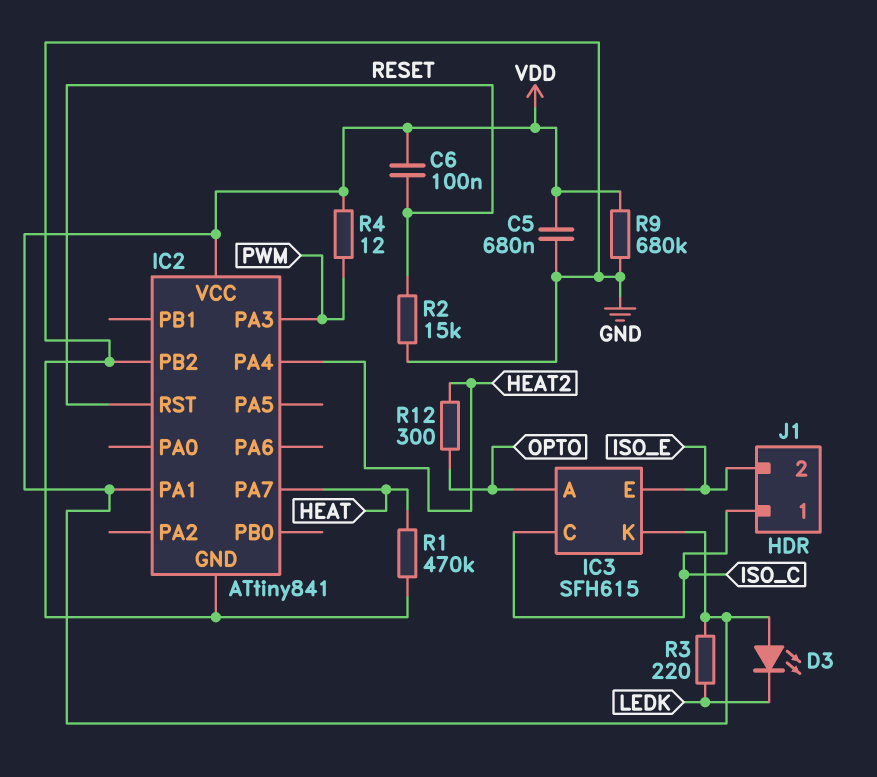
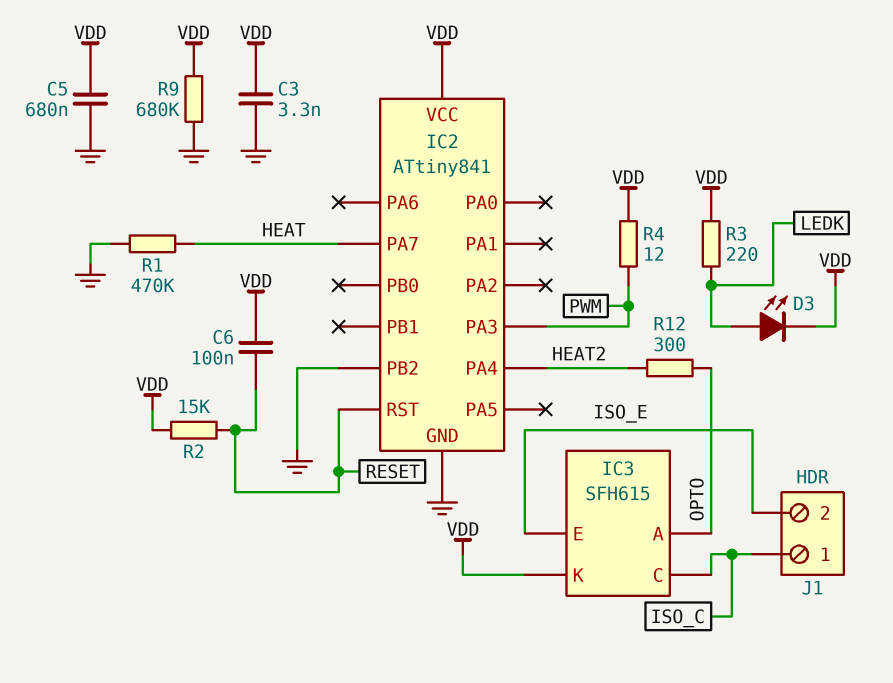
C3: none -> 3.3nF (GND, VDD)
D3: LED (A VDD, K LEDK) -> LED (A LEDK, K VDD)
IC2 pin PA1: VDD -> none
R2: 15k (GND, RESET) -> 15k (RESET, VDD)

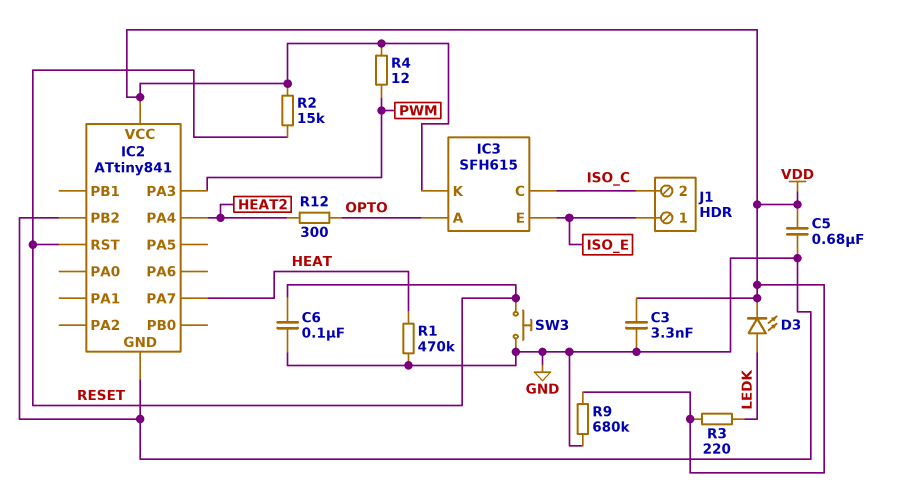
C6: 100nF (RESET, VDD) -> 100nF (GND, RESET)
J1 pin 1: ISO_C -> ISO_E
J1 pin 2: ISO_E -> ISO_C
SW3: none -> button (GND, RESET)

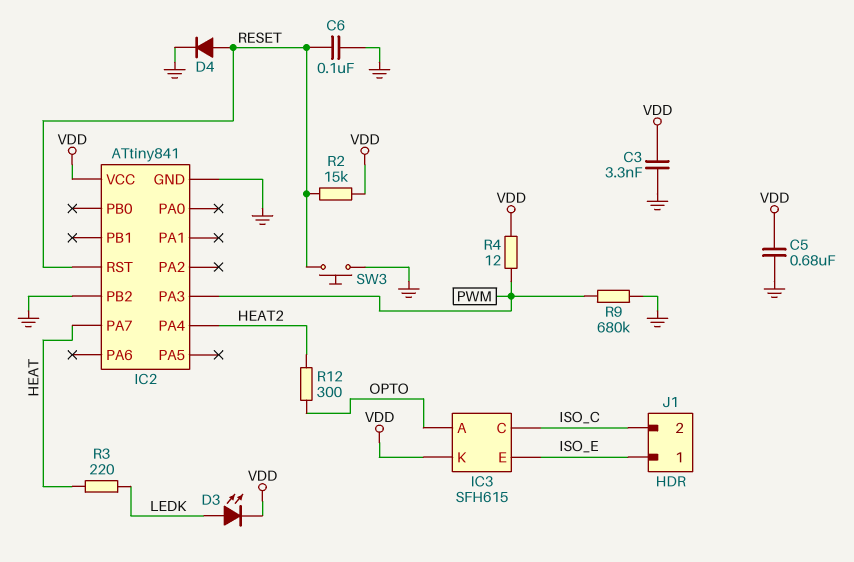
D4: none -> diode (A RESET, K GND)
R1: 470k (GND, HEAT) -> none
R3: 220 (LEDK, VDD) -> 220 (HEAT, LEDK)
R9: 680k (GND, VDD) -> 680k (GND, PWM)

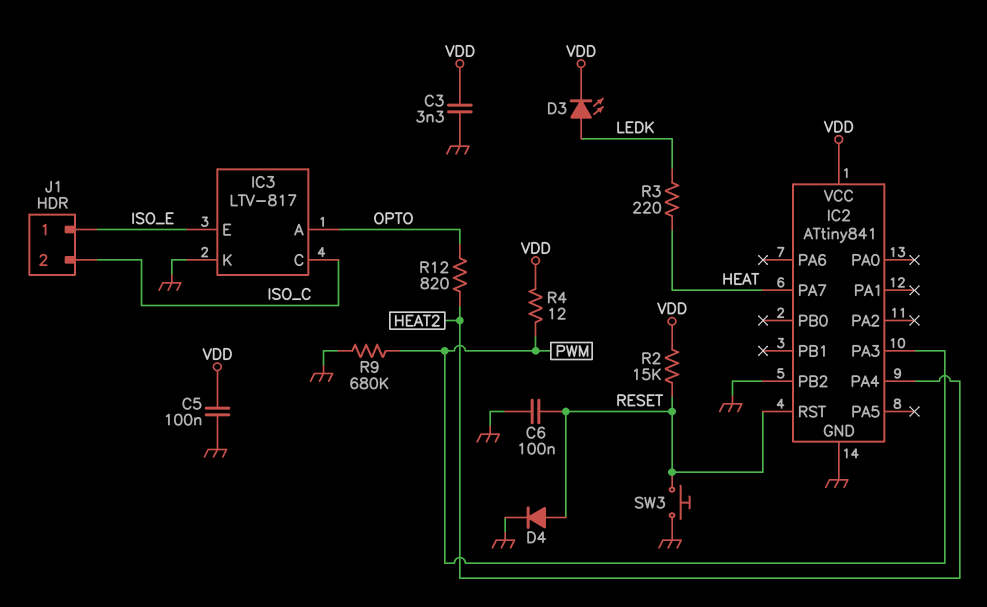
C5: 680nF (GND, VDD) -> 100nF (GND, VDD)
IC3: SFH615 -> LTV-817
IC3 pin K: VDD -> GND
R12: 300 (HEAT2, OPTO) -> 820 (HEAT2, OPTO)

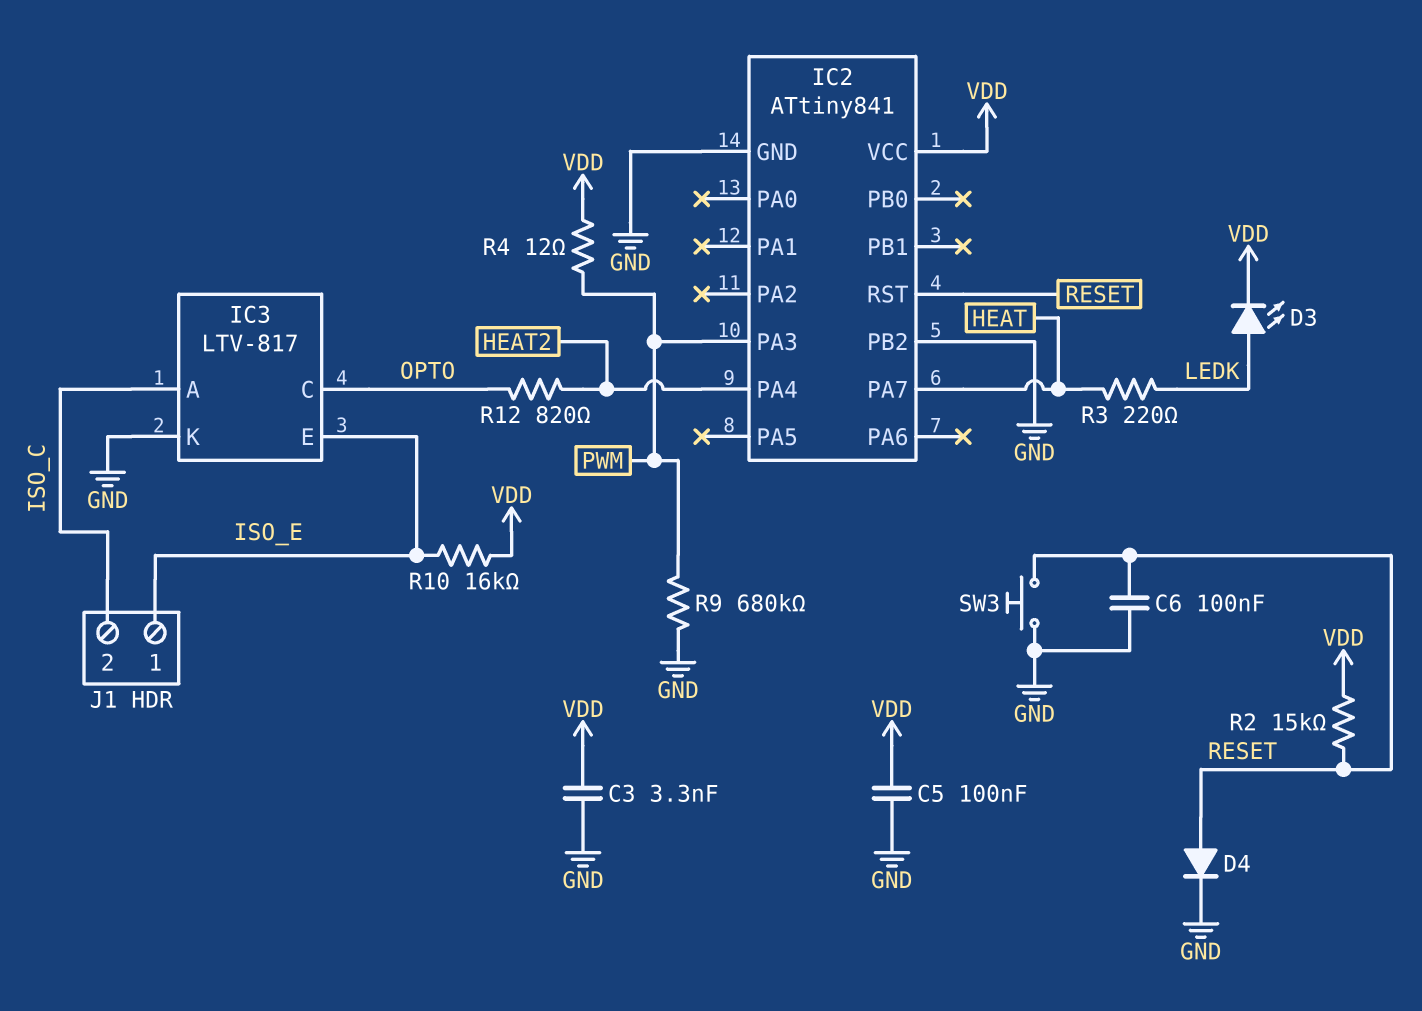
IC3 pin A: OPTO -> ISO_C
IC3 pin C: ISO_C -> OPTO
R10: none -> 16k (ISO_E, VDD)

